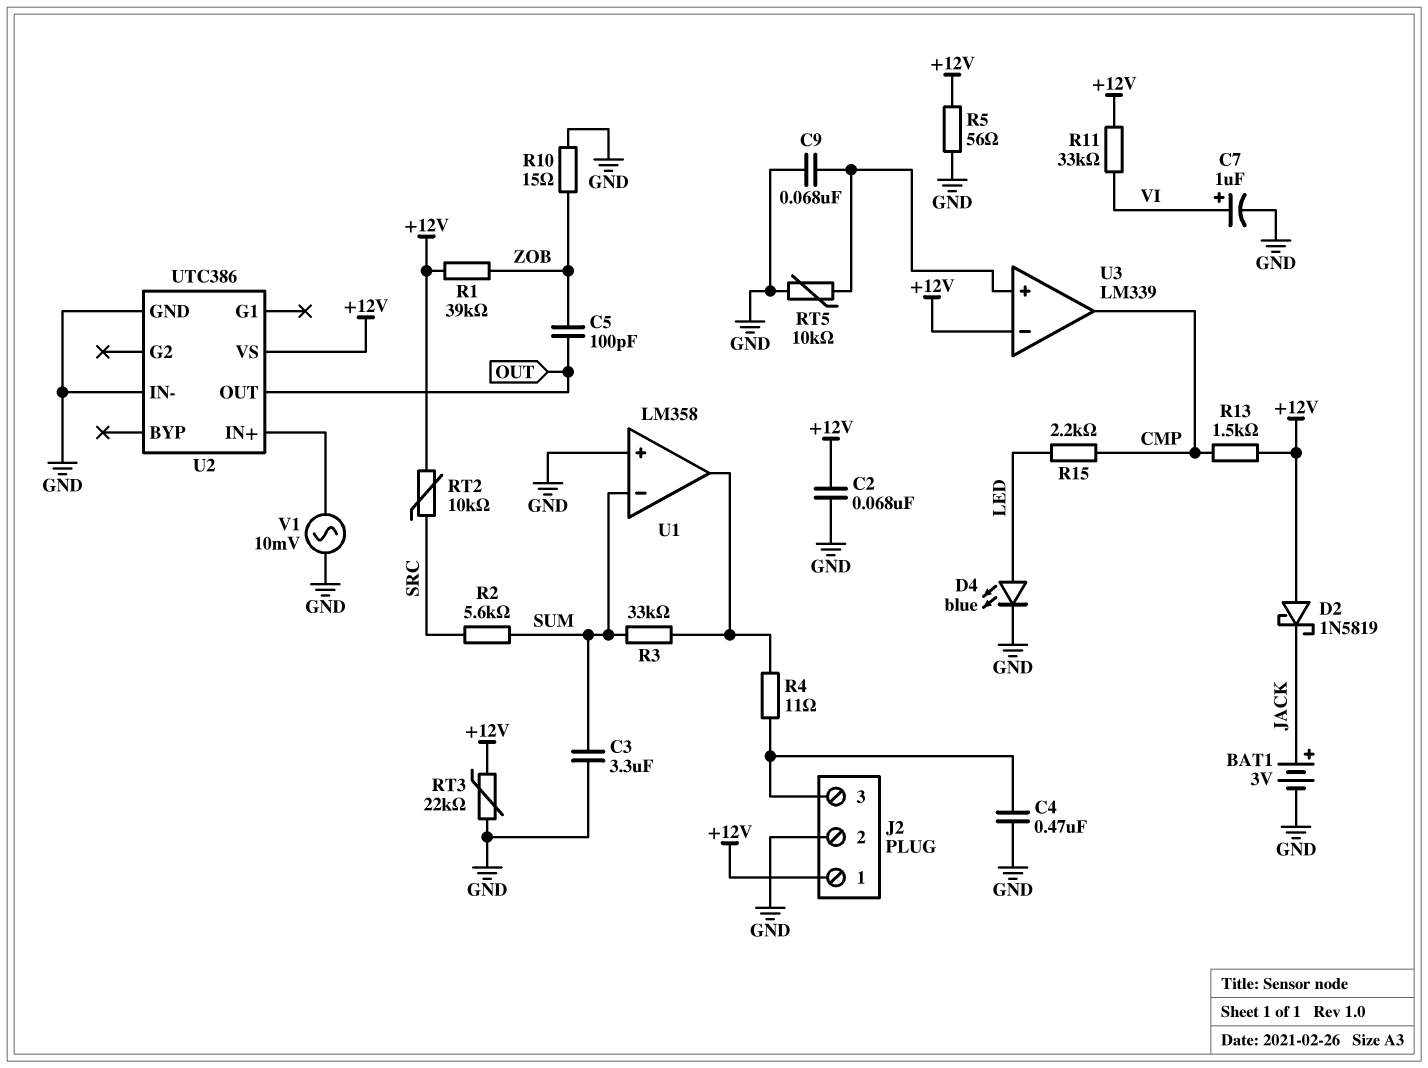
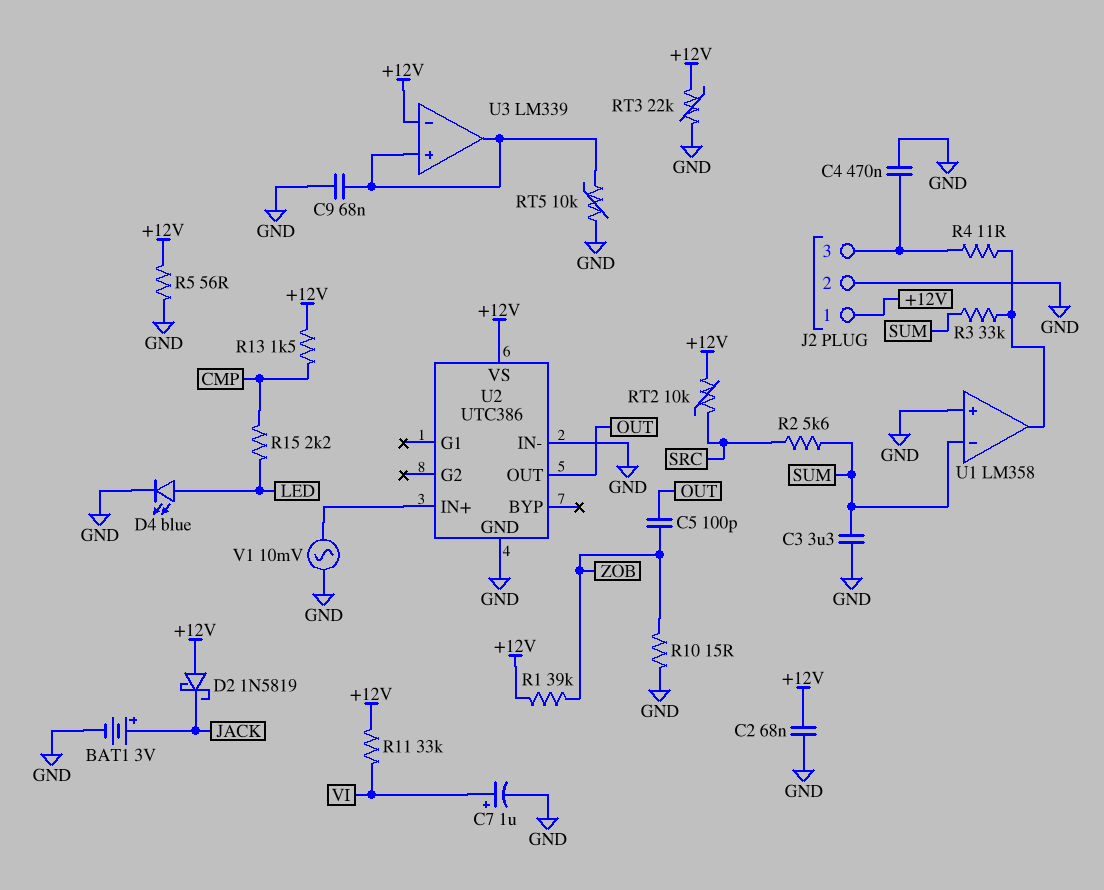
U3 pin out: CMP -> U3/in+

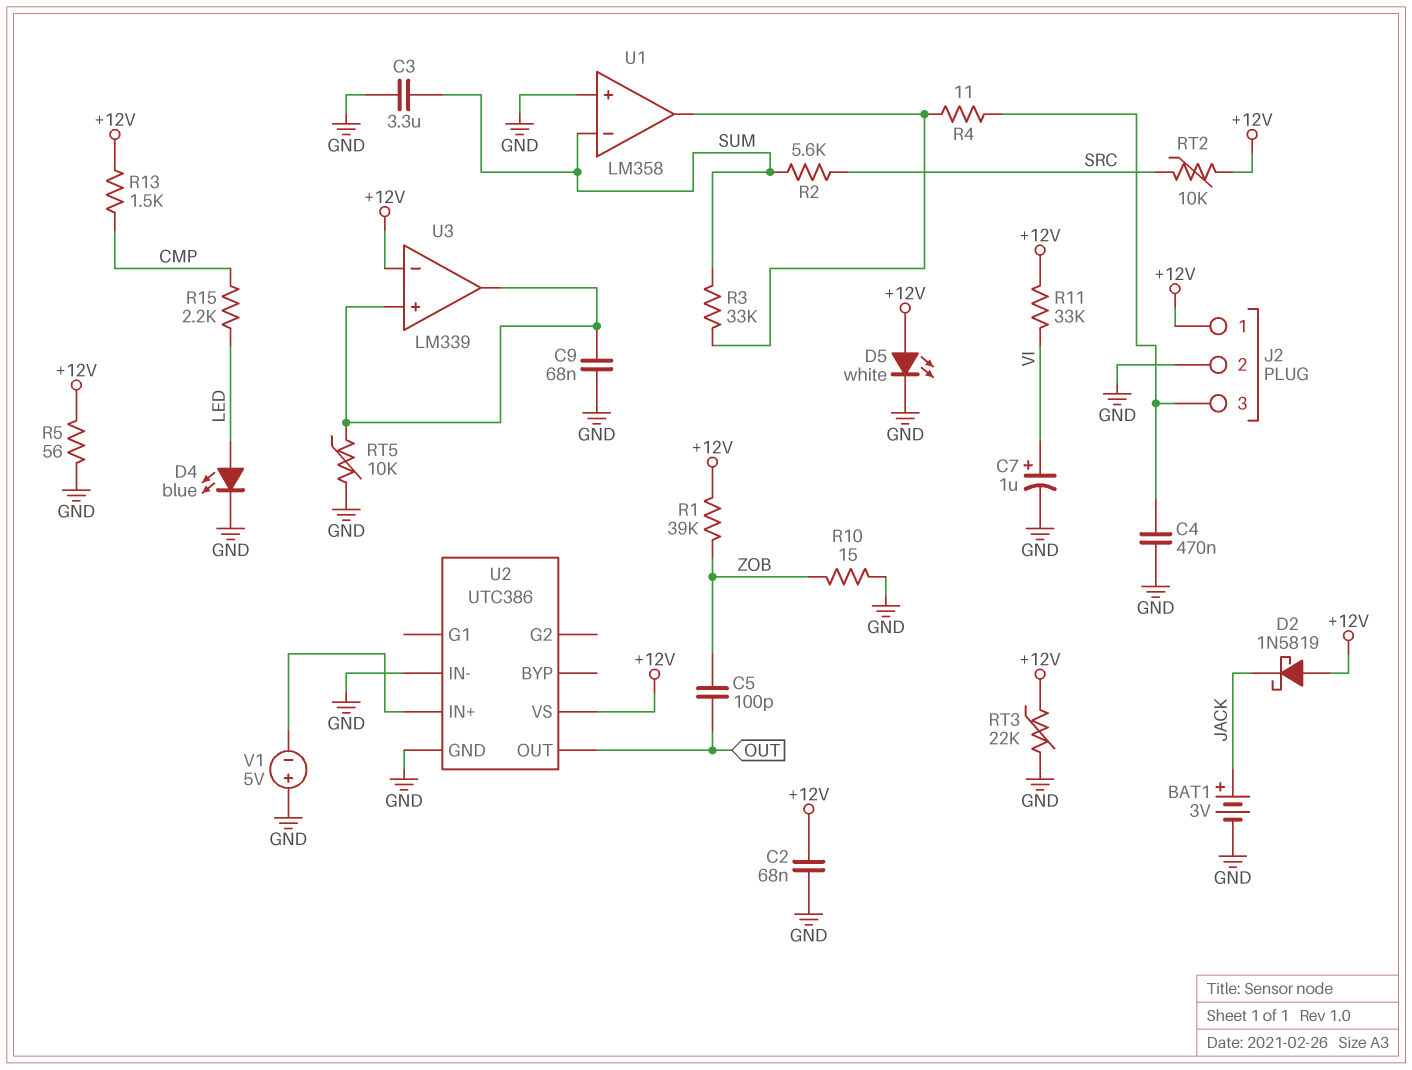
D5: none -> LED white (A +12V, K GND)
V1: AC 10mV (GND, U2/IN+) -> 5V (plus GND, minus U2/IN+)

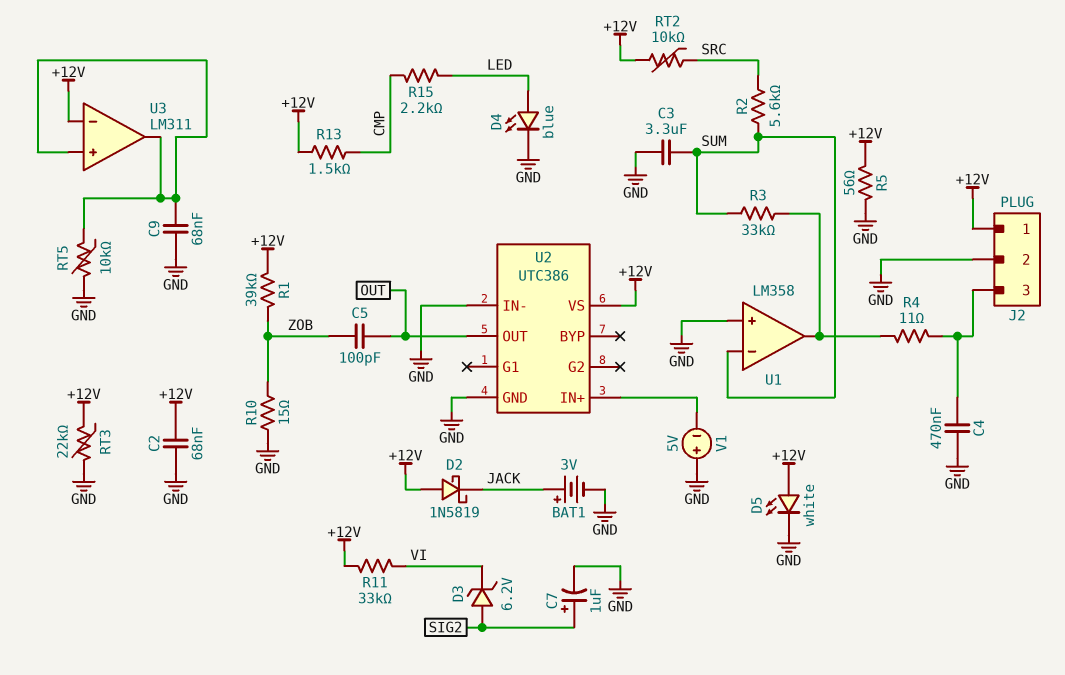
C7: 1uF (plus VI, minus GND) -> 1uF (plus SIG2, minus GND)
D3: none -> zener 6.2V (A SIG2, K VI)
U3: LM339 -> LM311

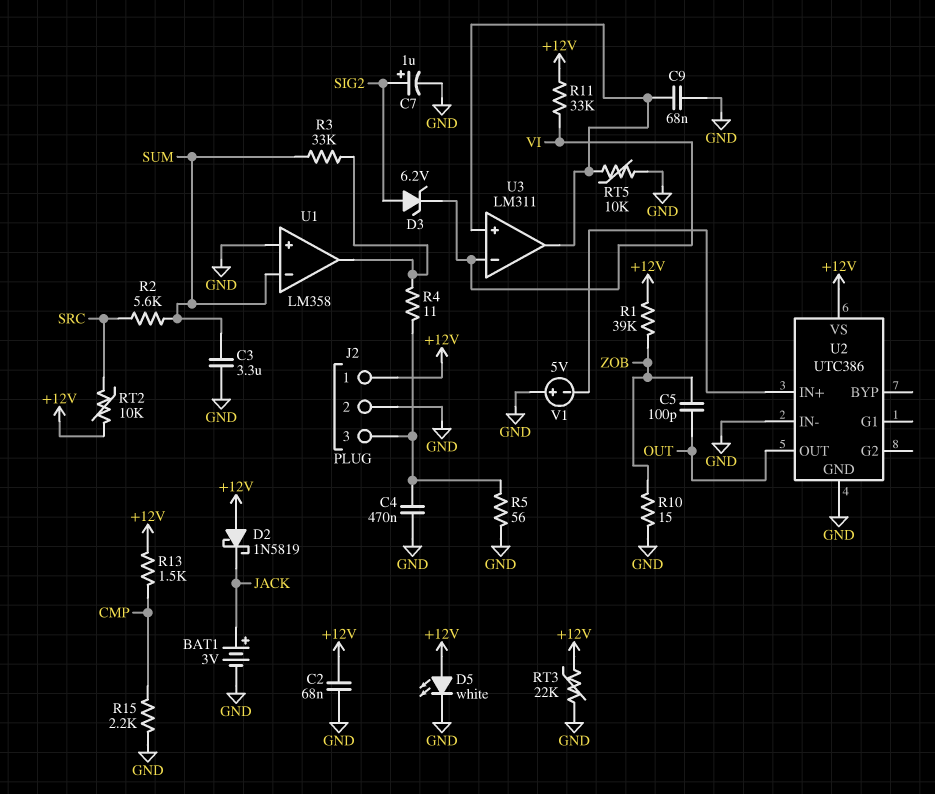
D4: LED blue (A LED, K GND) -> none
R5: 56 (+12V, GND) -> 56 (GND, J2/3)
R15: 2.2k (CMP, LED) -> 2.2k (CMP, GND)
U3 pin in-: +12V -> VI

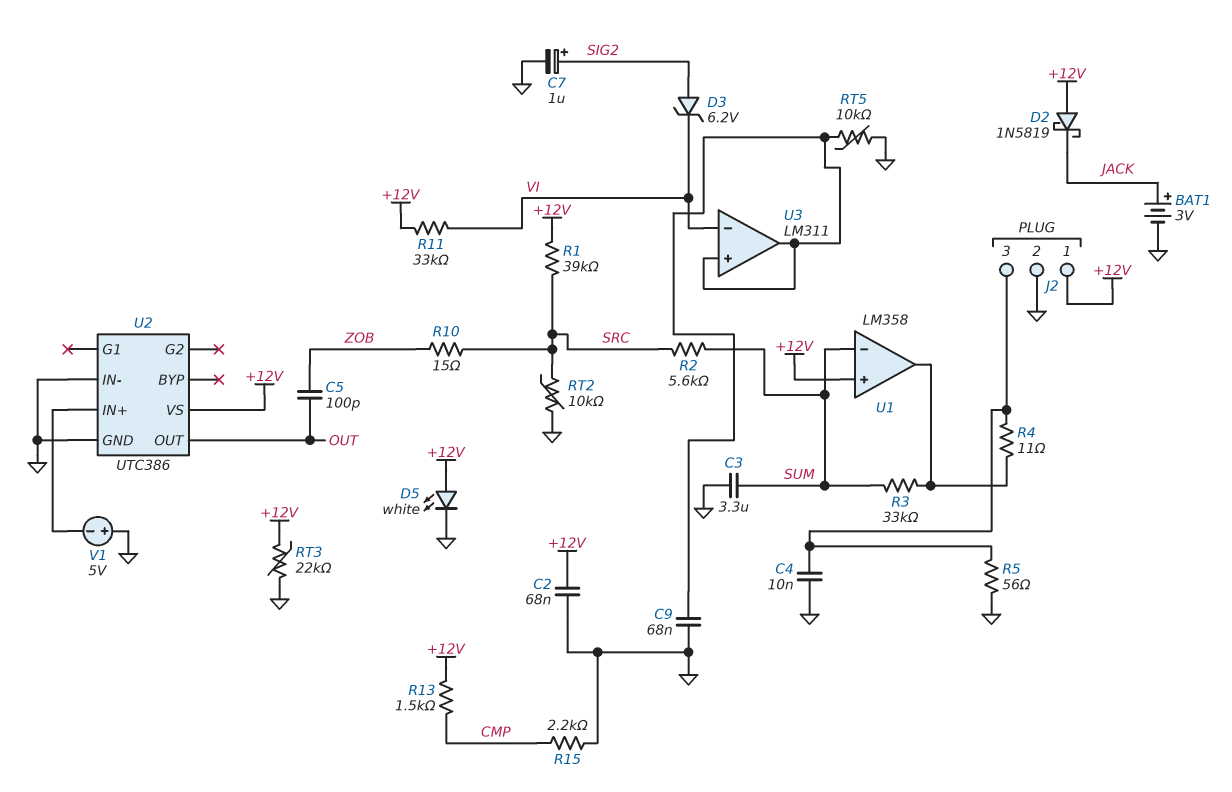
C4: 470nF (GND, J2/3) -> 10nF (GND, J2/3)
R1: 39k (+12V, ZOB) -> 39k (+12V, SRC)
R10: 15 (GND, ZOB) -> 15 (SRC, ZOB)
RT2: 10k (+12V, SRC) -> 10k (GND, SRC)
U1 pin in+: GND -> +12V

